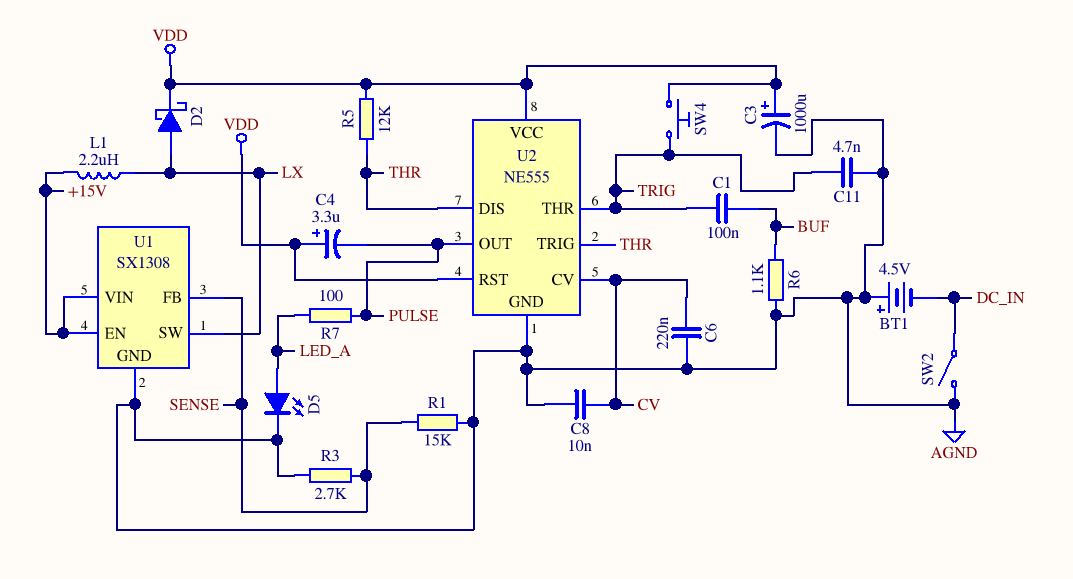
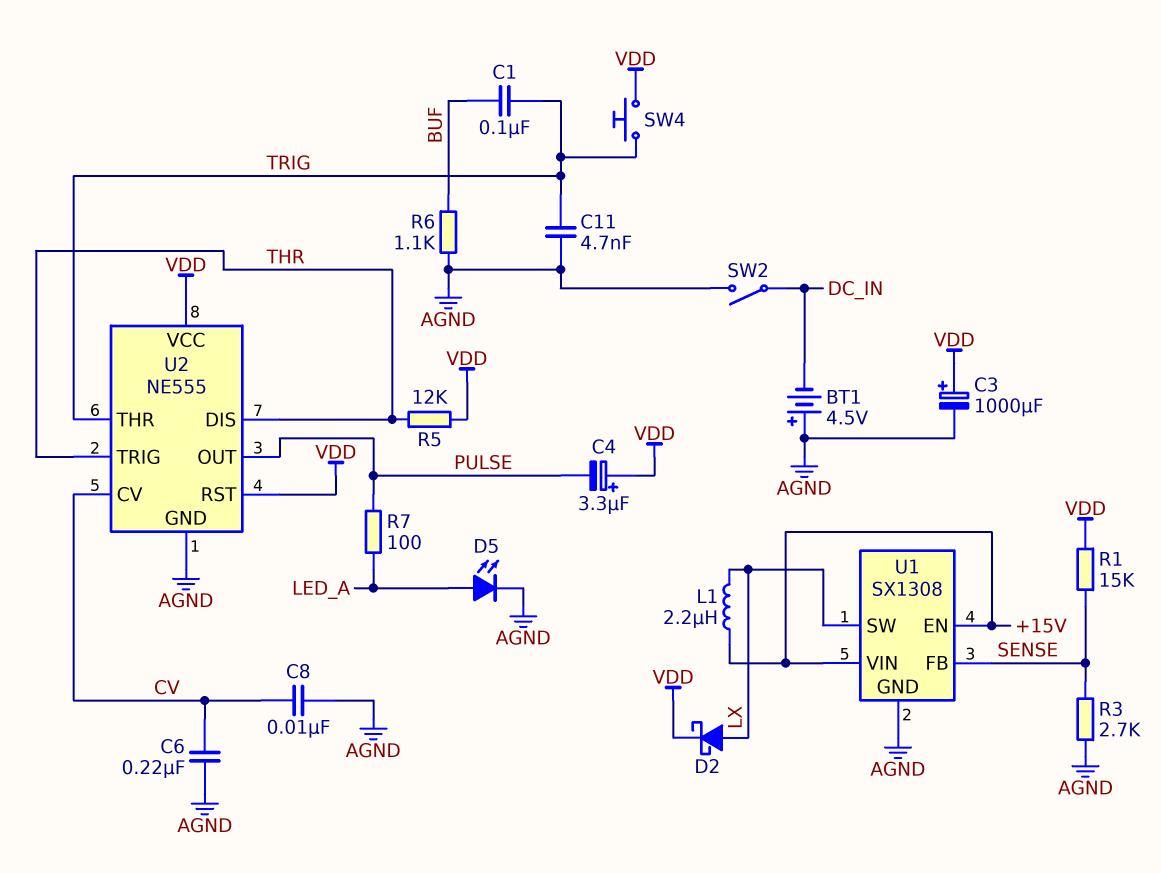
R1: 15k (AGND, SENSE) -> 15k (SENSE, VDD)

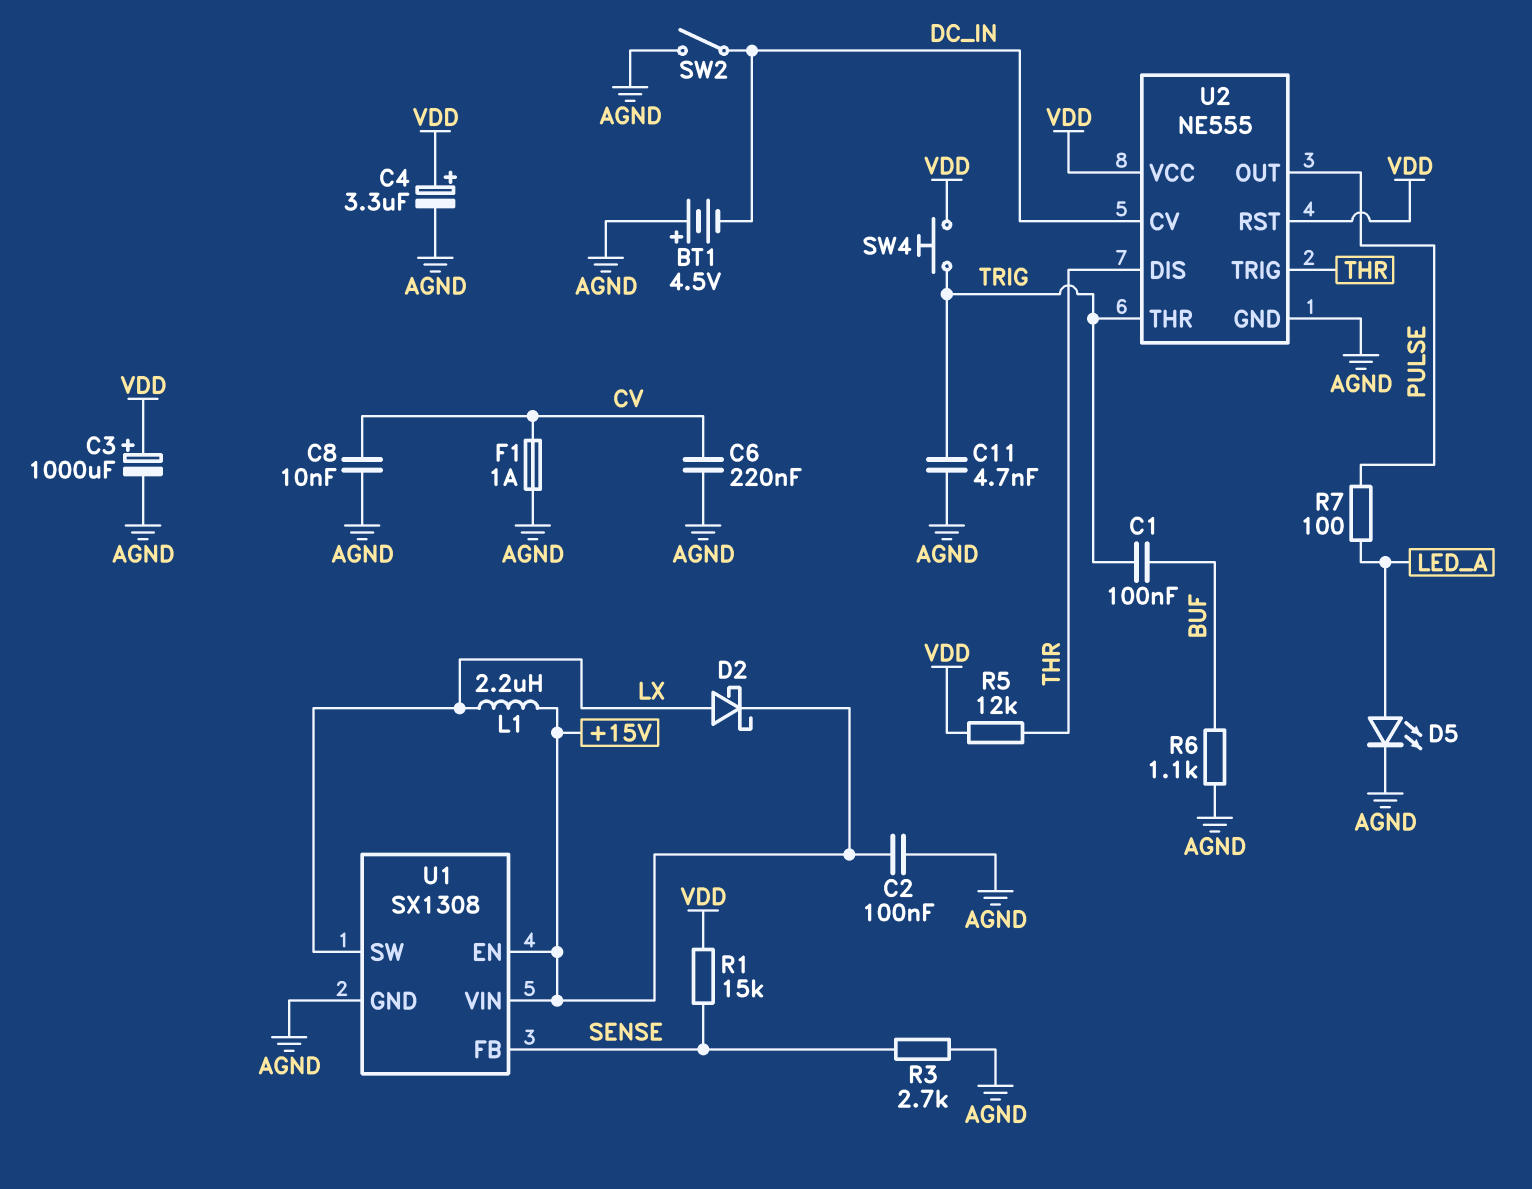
C2: none -> 100nF (+15V, AGND)
C4: 3.3uF (plus VDD, minus PULSE) -> 3.3uF (plus VDD, minus AGND)
D2: schottky (A LX, K VDD) -> schottky (A LX, K +15V)
F1: none -> 1A (AGND, CV)
U2 pin CV: CV -> DC_IN

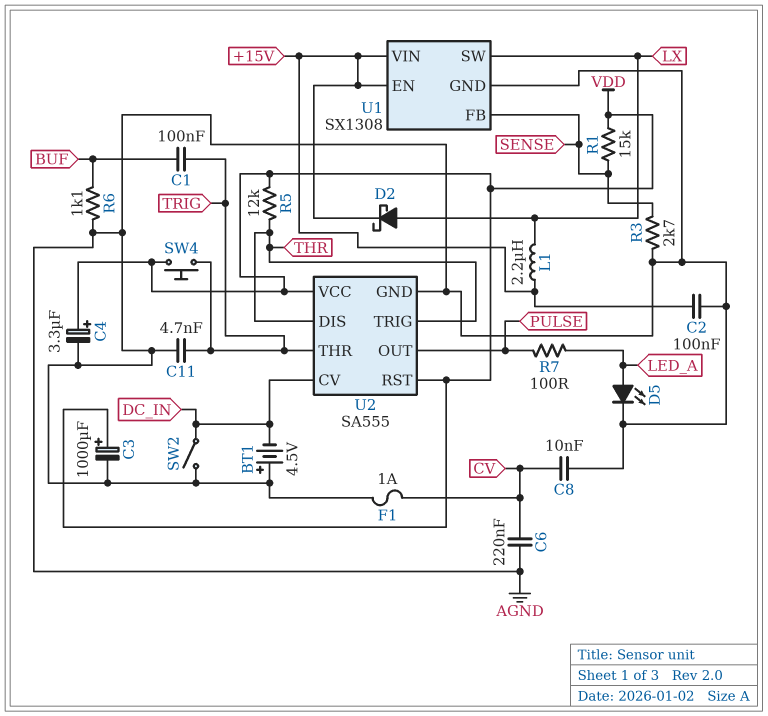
U2: NE555 -> SA555

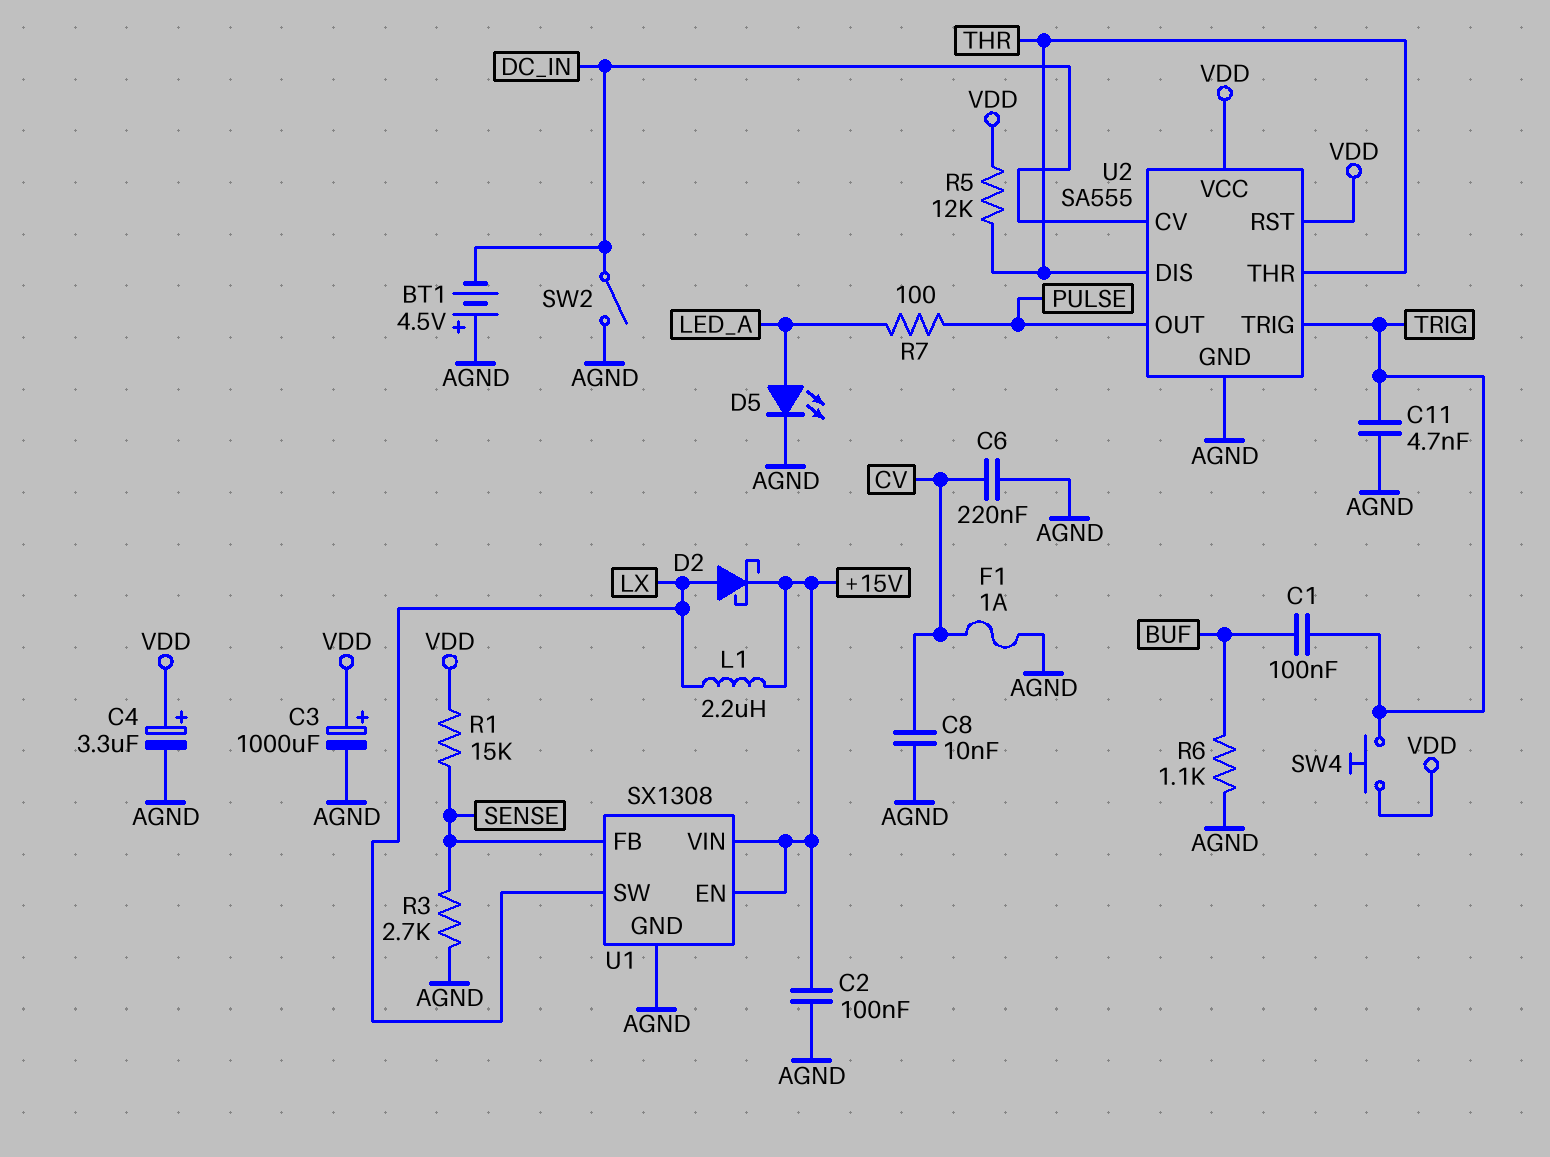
U2 pin THR: TRIG -> THR
U2 pin TRIG: THR -> TRIG

